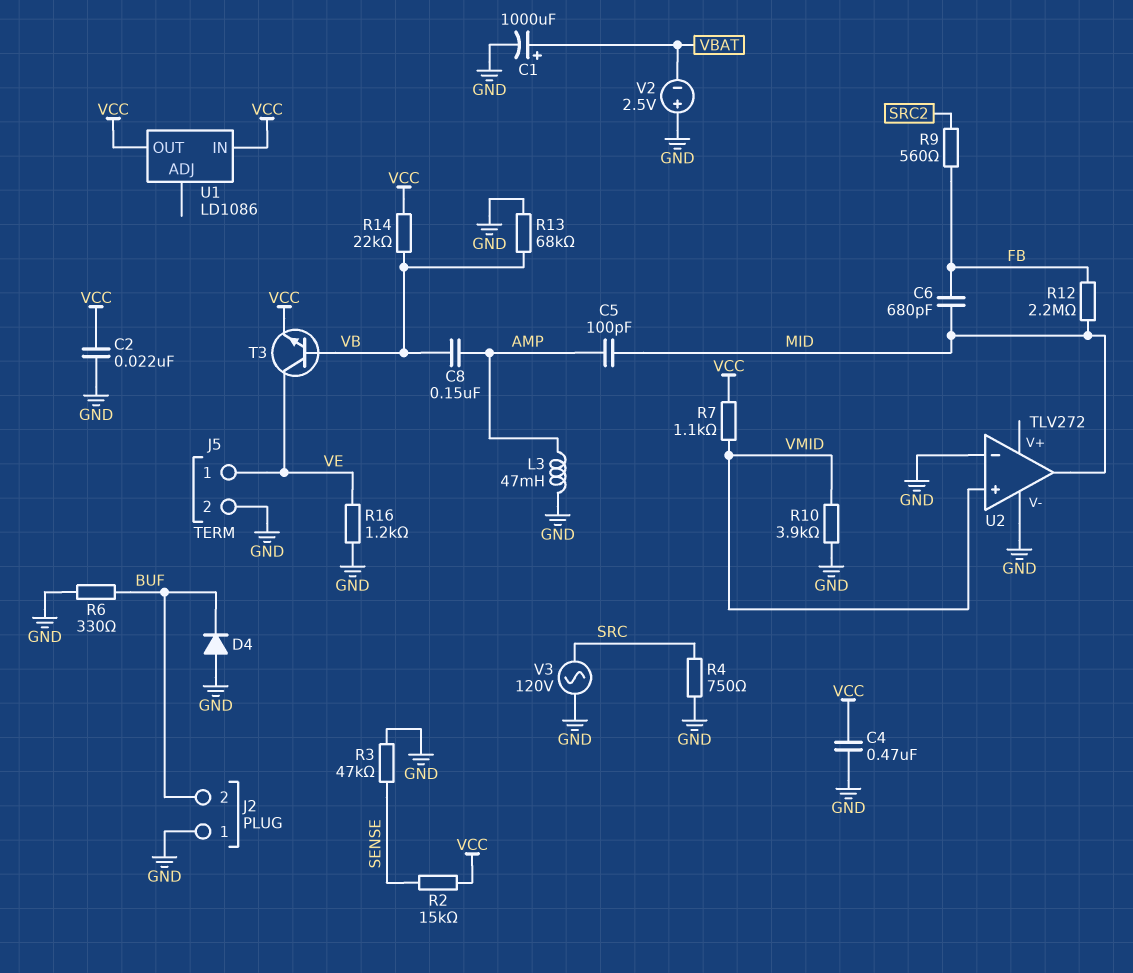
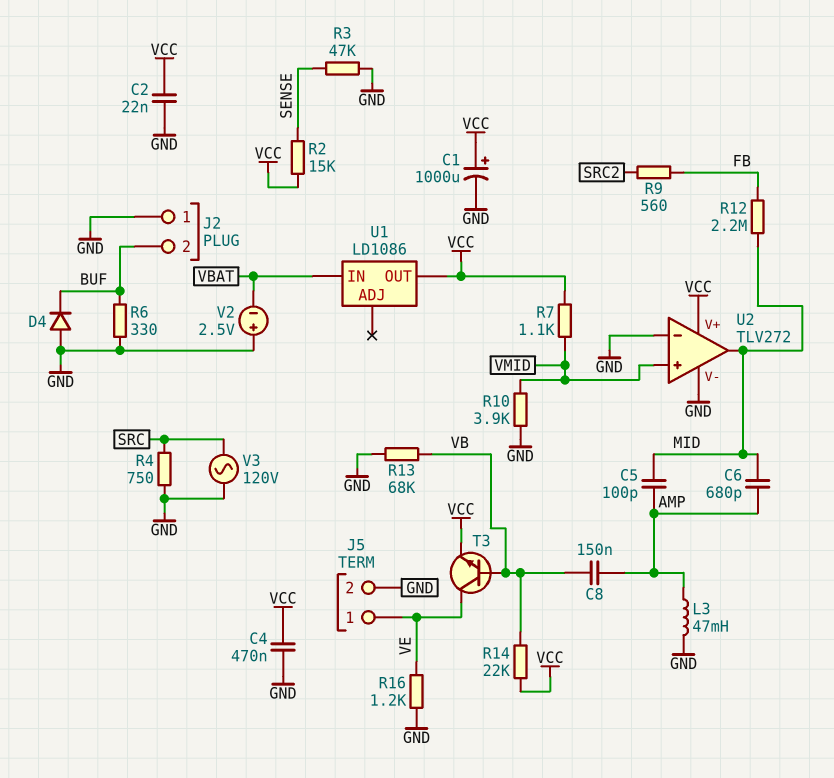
C1: 1000uF (plus VBAT, minus GND) -> 1000uF (plus VCC, minus GND)
C6: 680pF (FB, MID) -> 680pF (AMP, MID)
U1 pin IN: VCC -> VBAT
U2 pin V+: none -> VCC

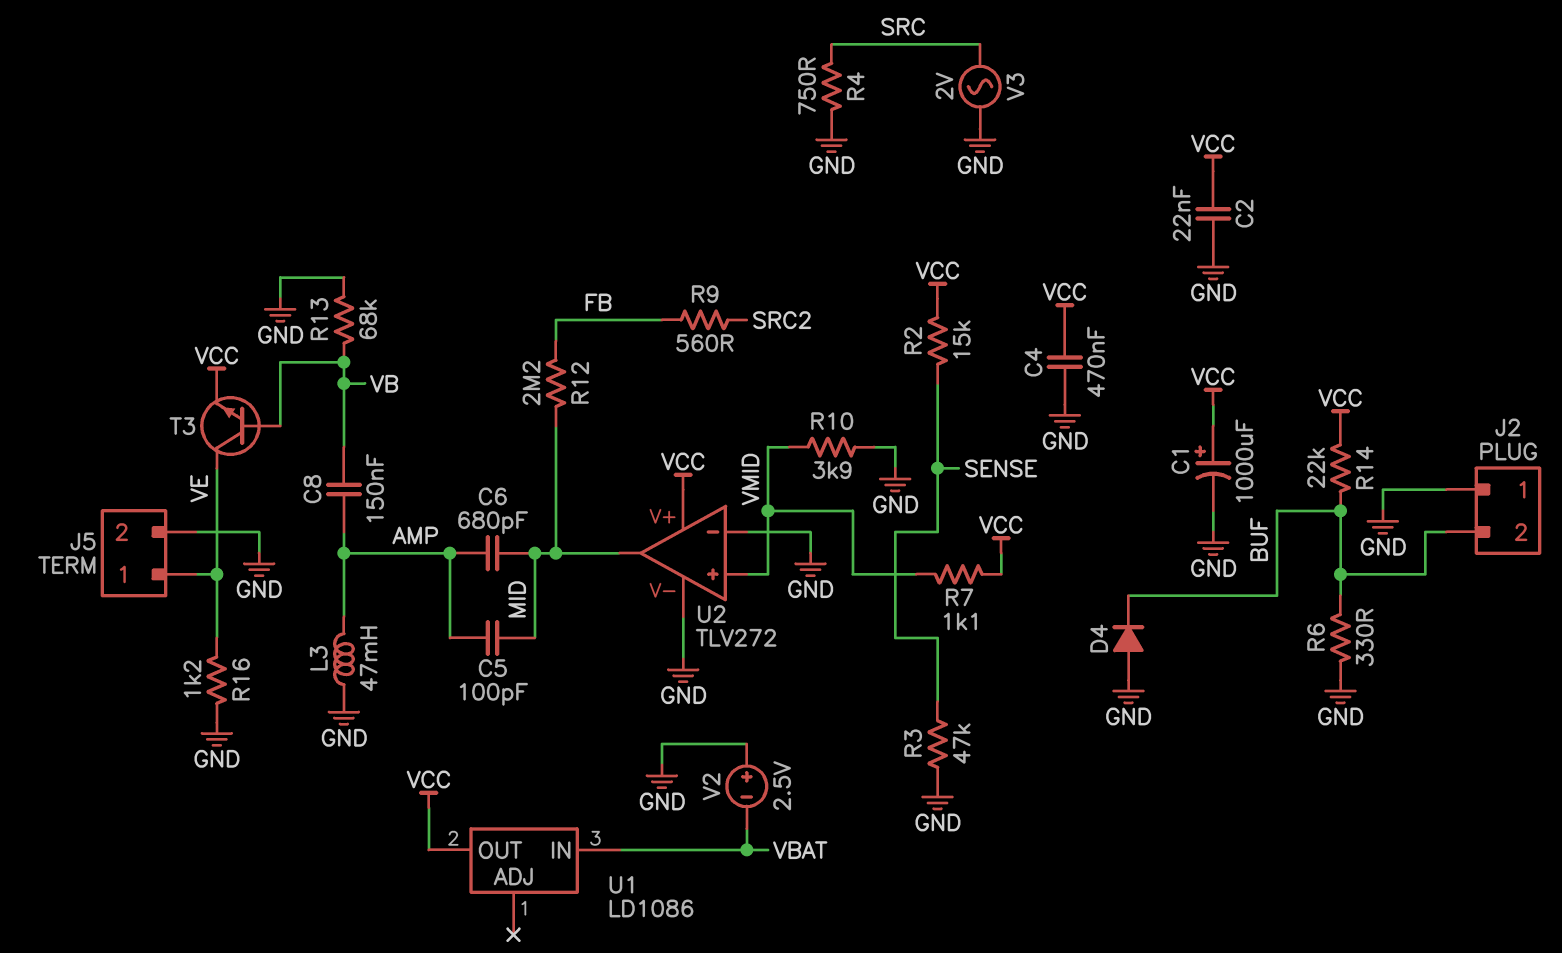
R14: 22k (VB, VCC) -> 22k (BUF, VCC)
V3: AC 120V (GND, SRC) -> AC 2V (GND, SRC)

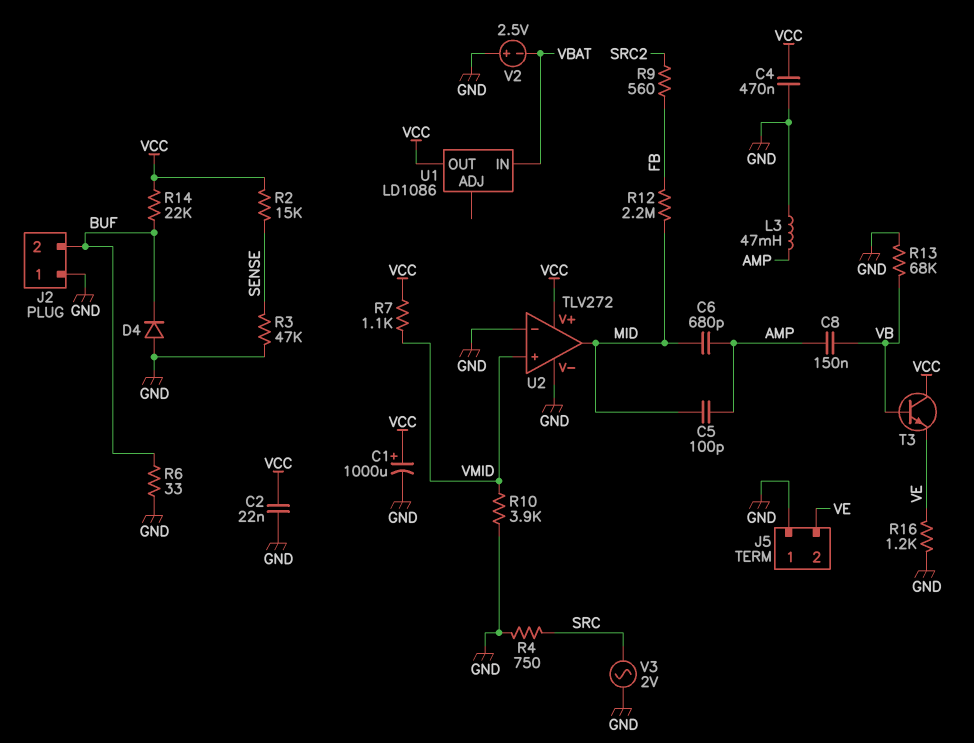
J5 pin 1: VE -> GND
J5 pin 2: GND -> VE
R6: 330 (BUF, GND) -> 33 (BUF, GND)
T3: NPN (B VB, C VE, E VCC) -> NPN (B VB, C VCC, E VE)

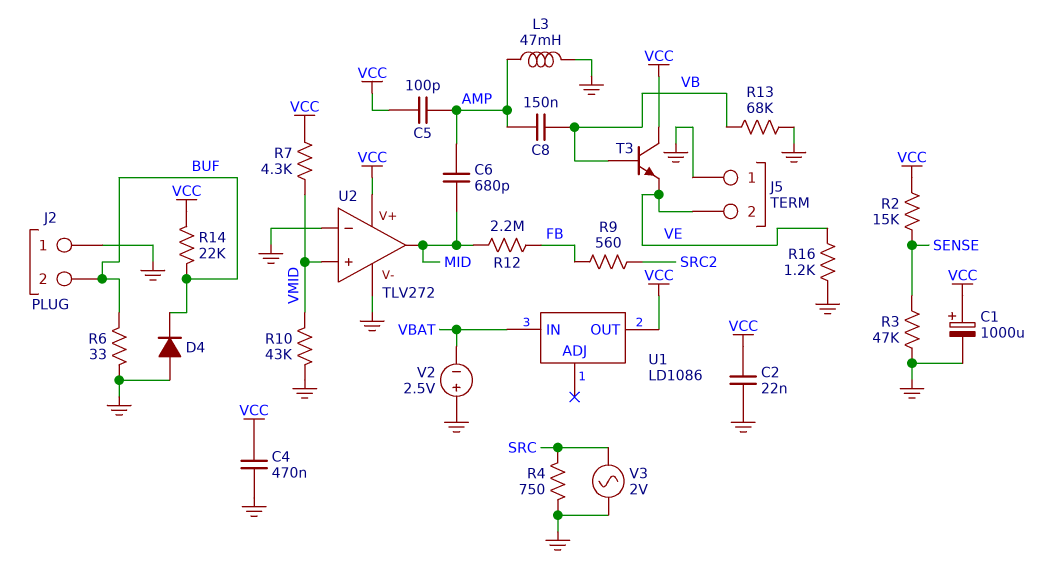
C5: 100pF (AMP, MID) -> 100pF (AMP, VCC)
R7: 1.1k (VCC, VMID) -> 4.3k (VCC, VMID)
R10: 3.9k (GND, VMID) -> 43k (GND, VMID)

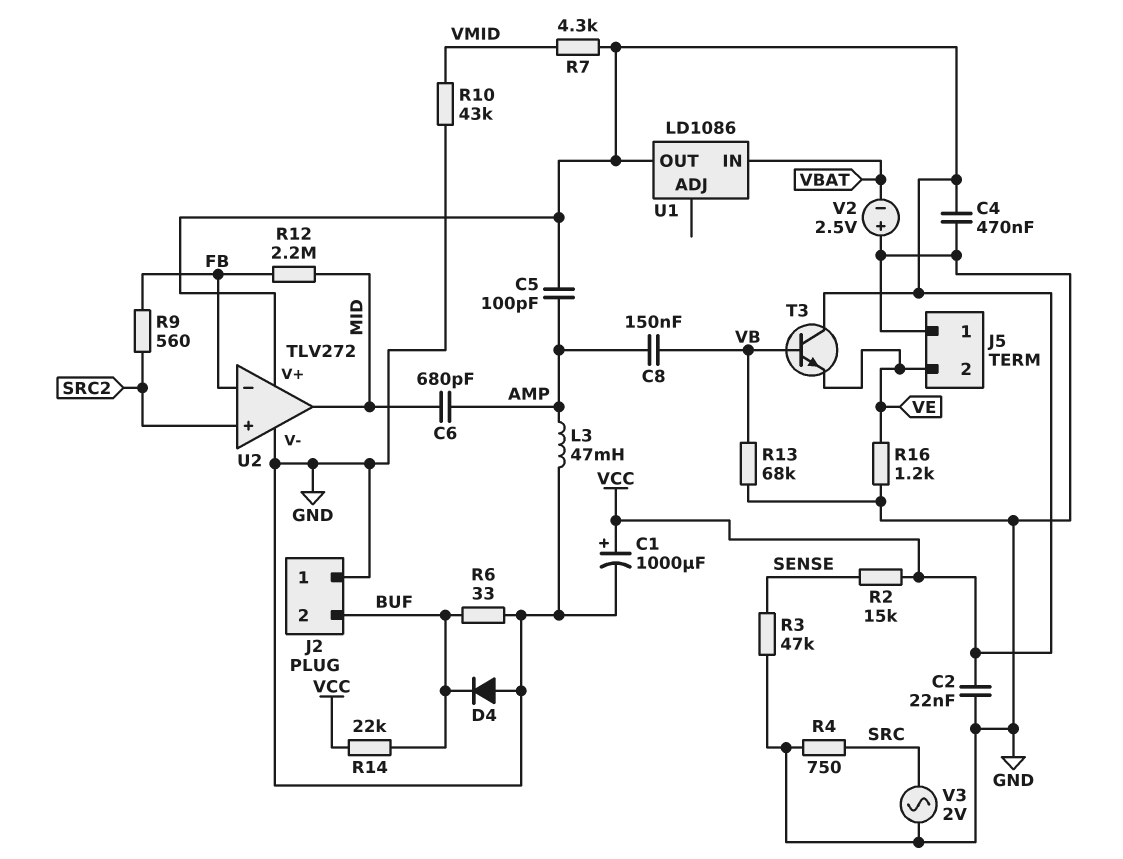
U2 pin in+: VMID -> SRC2
U2 pin in-: GND -> FB

